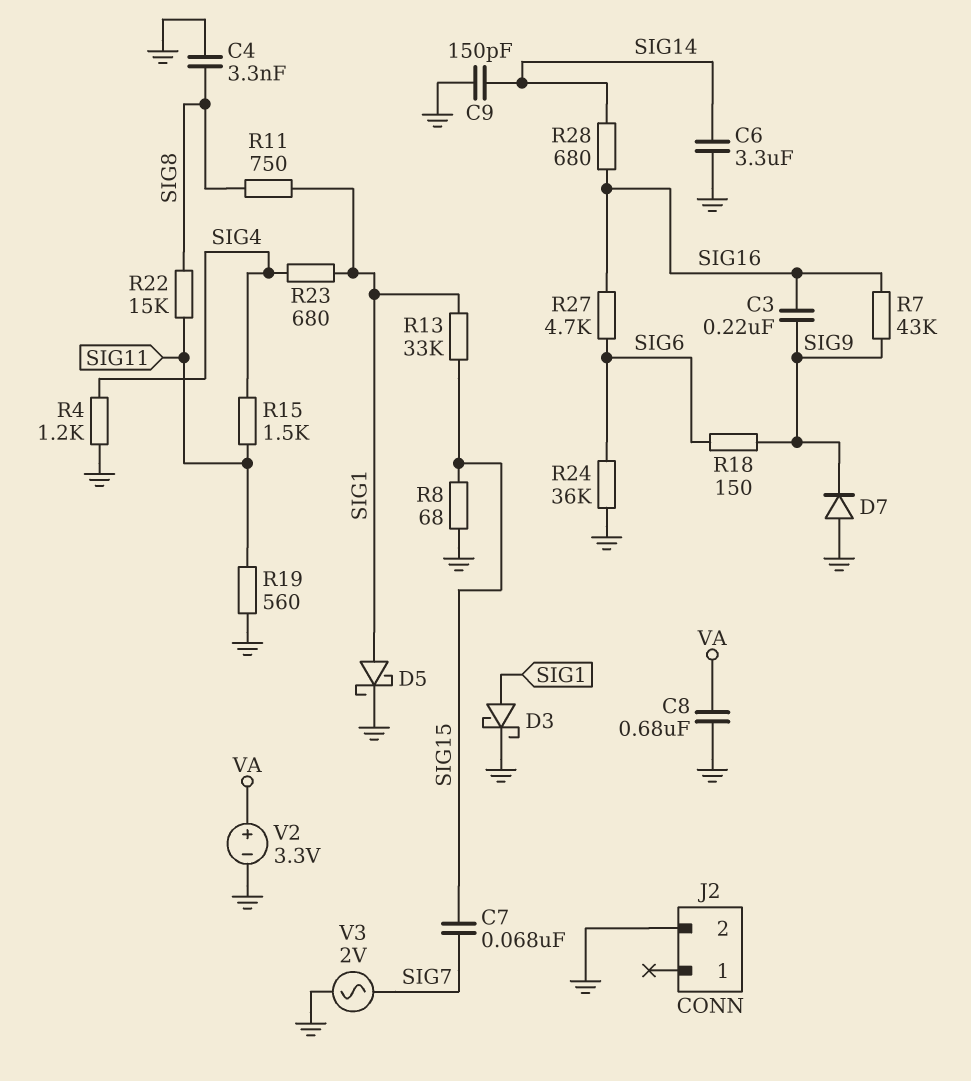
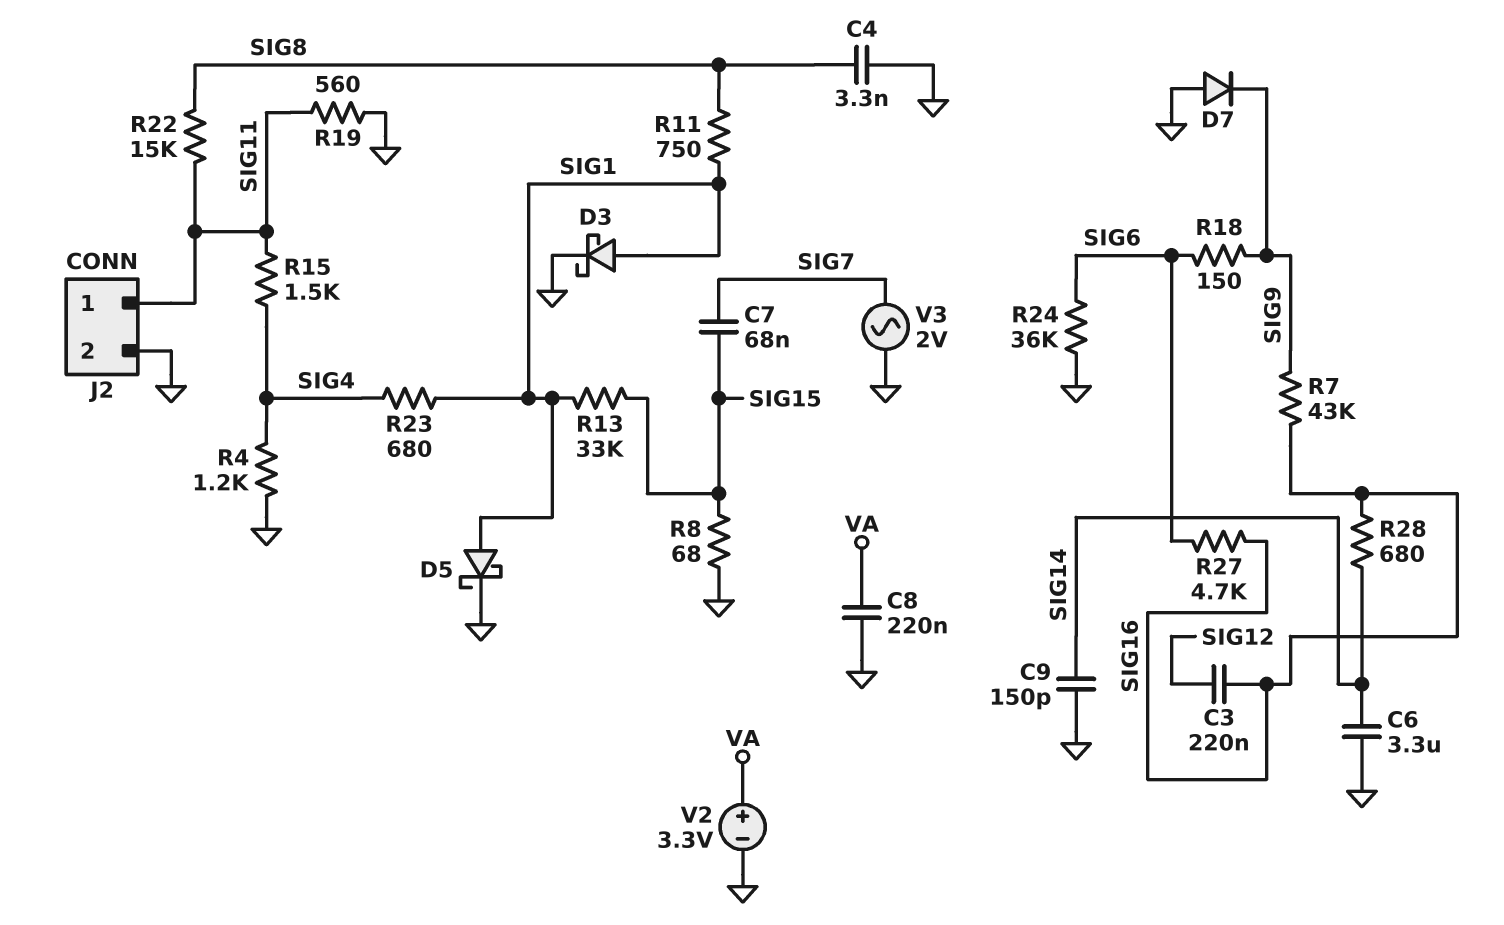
C3: 220nF (SIG9, SIG16) -> 220nF (SIG12, SIG16)
C8: 680nF (GND, VA) -> 220nF (GND, VA)
J2 pin 1: none -> SIG11

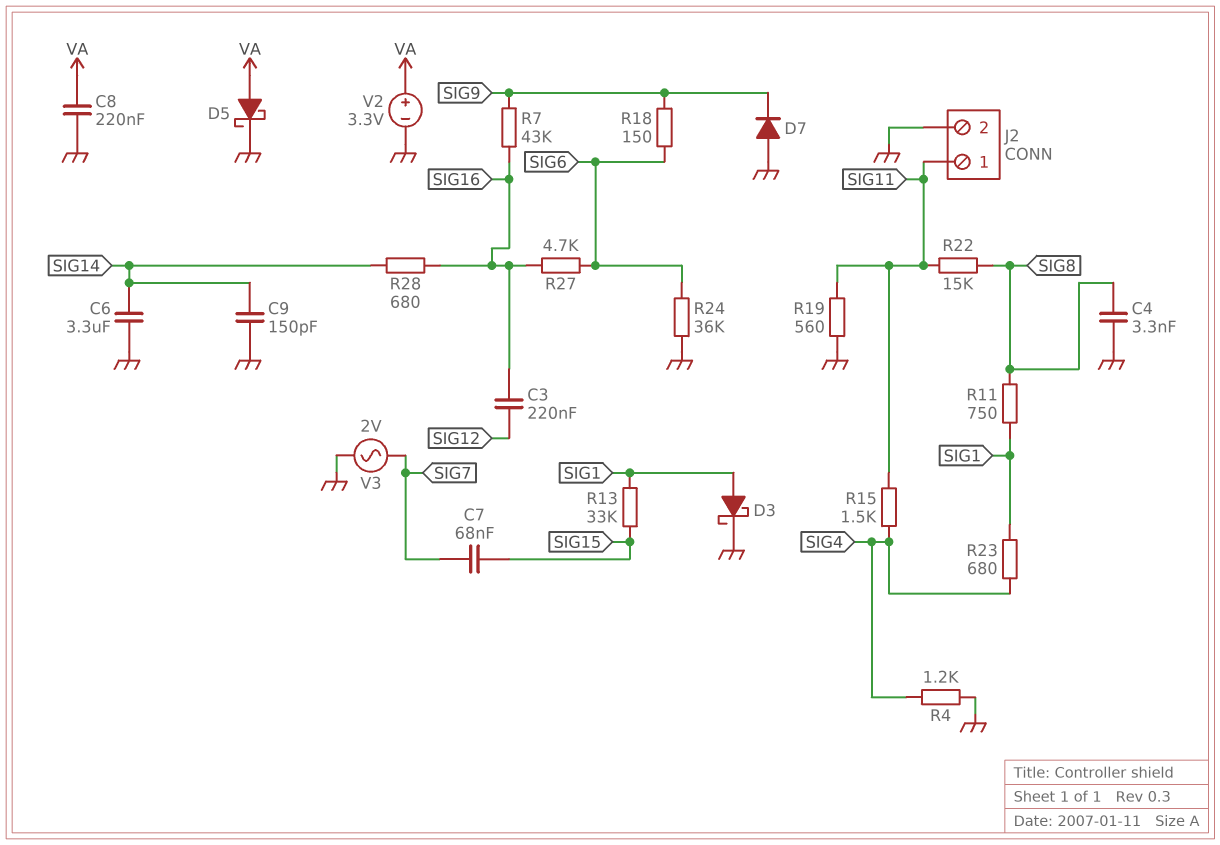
D5: schottky (A SIG1, K GND) -> schottky (A VA, K GND)
R8: 68 (GND, SIG15) -> none

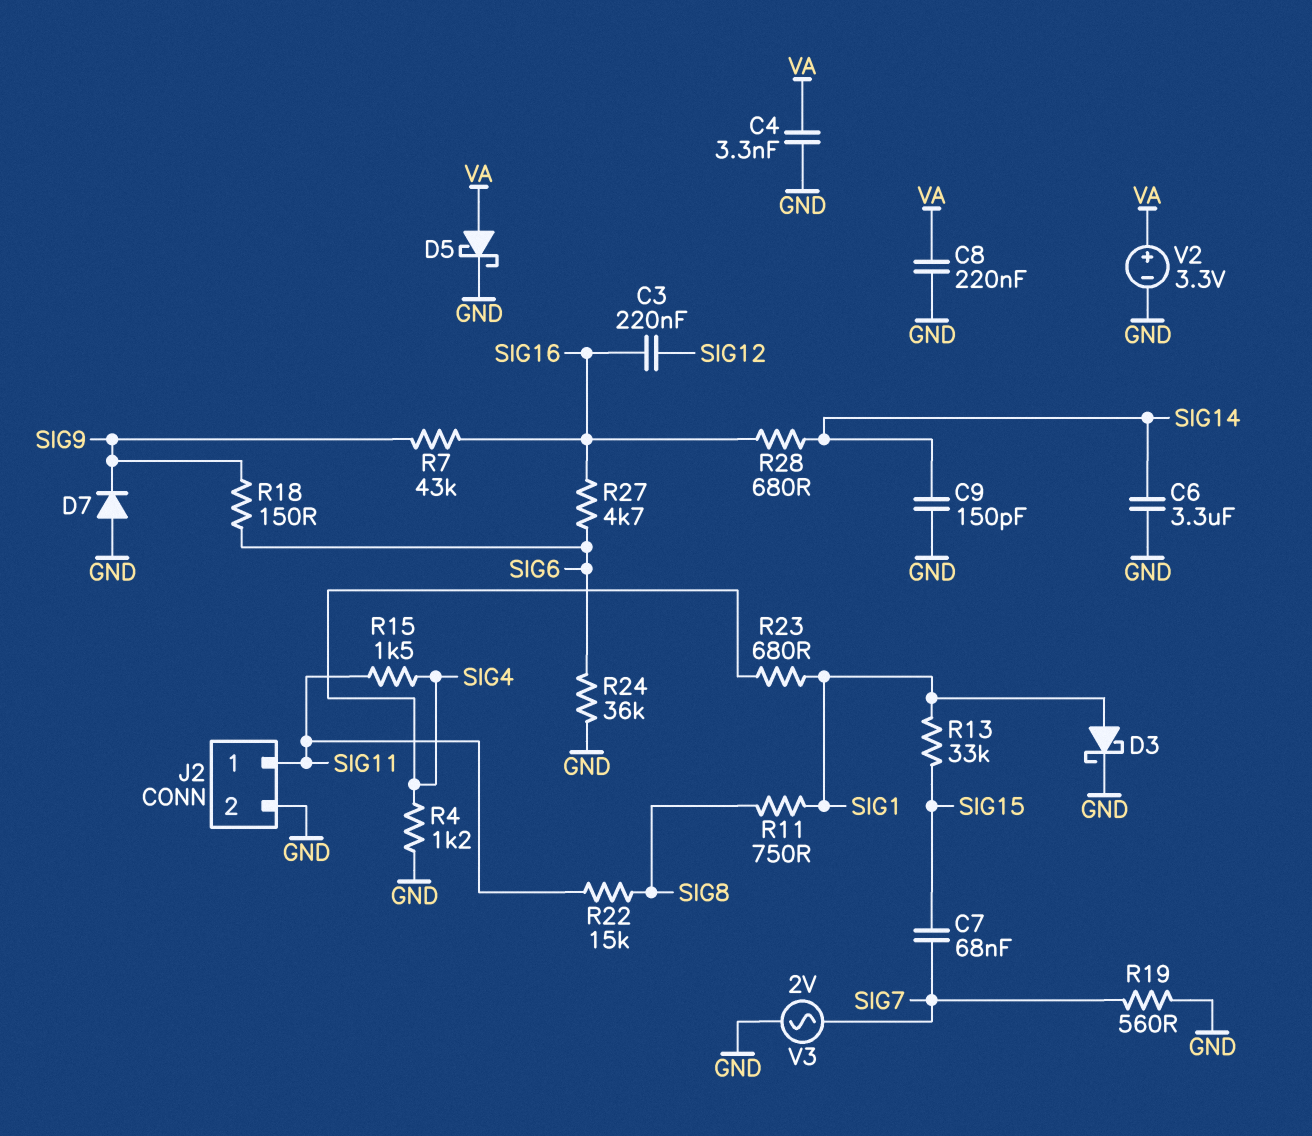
C4: 3.3nF (GND, SIG8) -> 3.3nF (GND, VA)
R19: 560 (GND, SIG11) -> 560 (GND, SIG7)

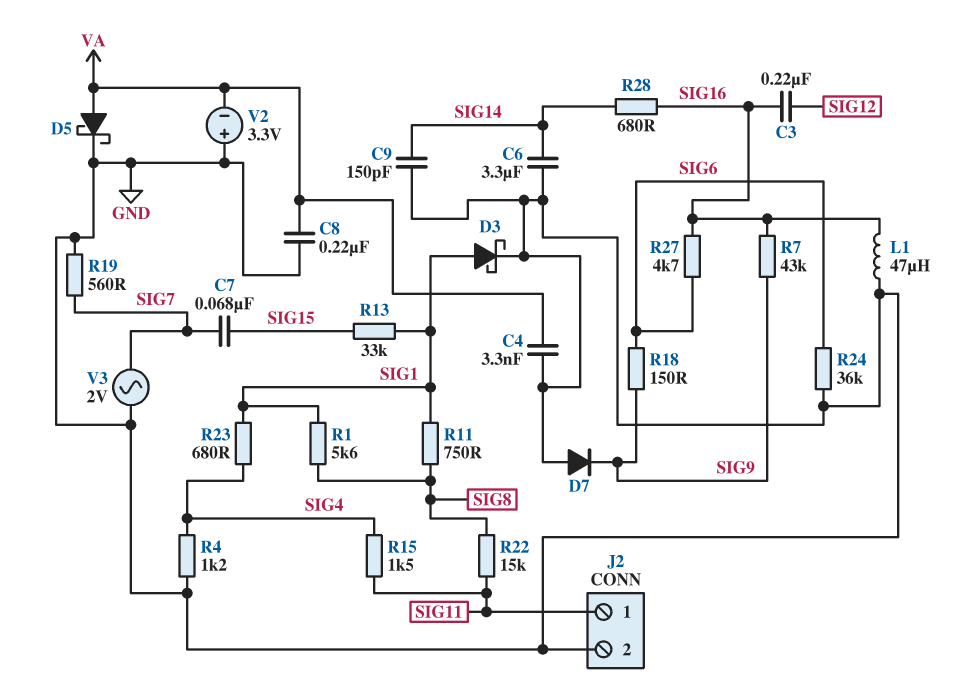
L1: none -> 47uH (GND, SIG16)
R1: none -> 5.6k (SIG1, SIG8)
V2: 3.3V (plus VA, minus GND) -> 3.3V (plus GND, minus VA)

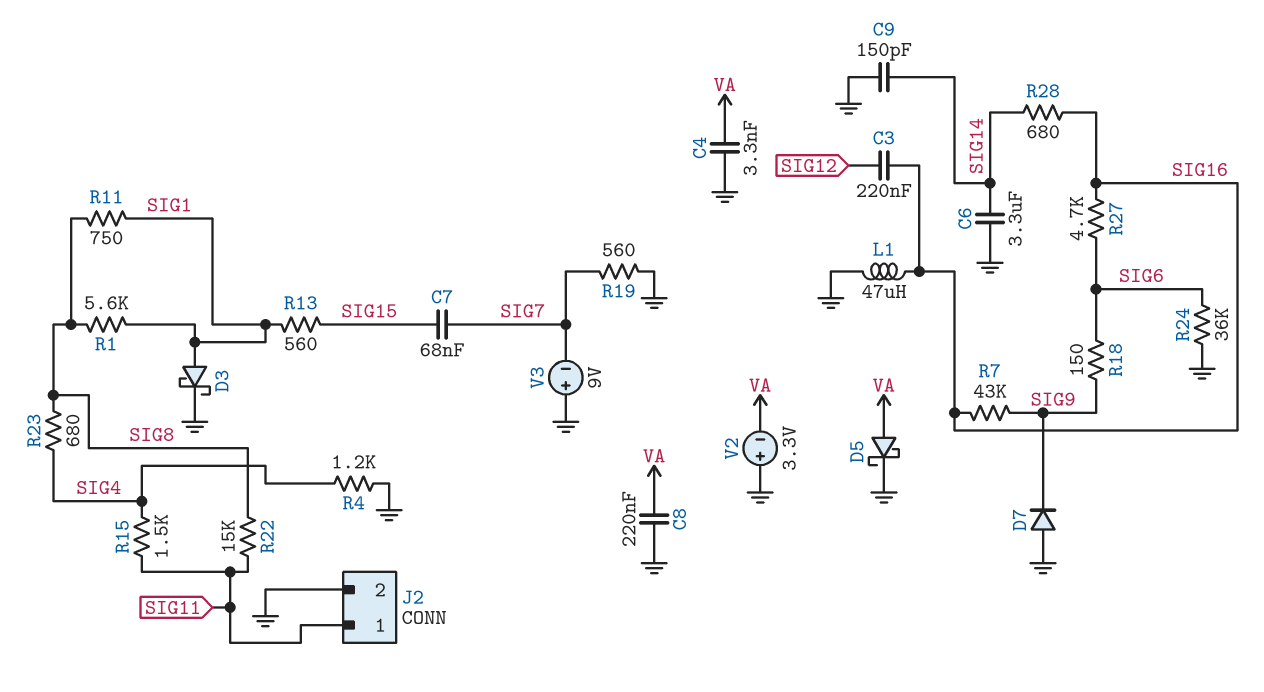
R13: 33k (SIG1, SIG15) -> 560 (SIG1, SIG15)
R23: 680 (SIG1, SIG4) -> 680 (SIG4, SIG8)
V3: AC 2V (GND, SIG7) -> 9V (plus GND, minus SIG7)

